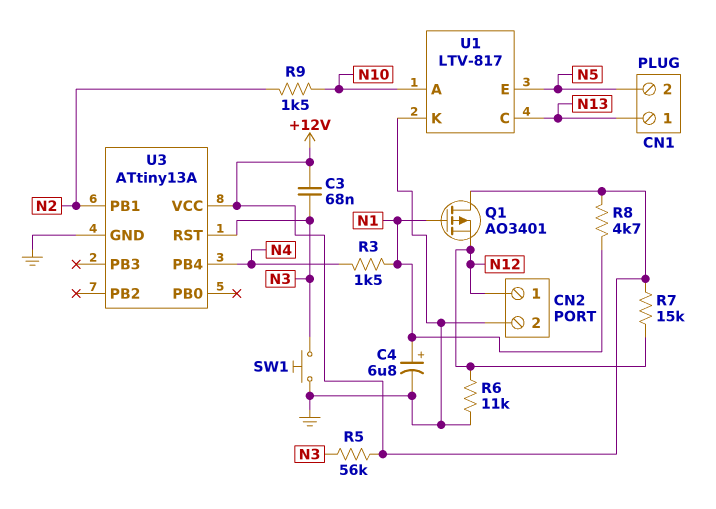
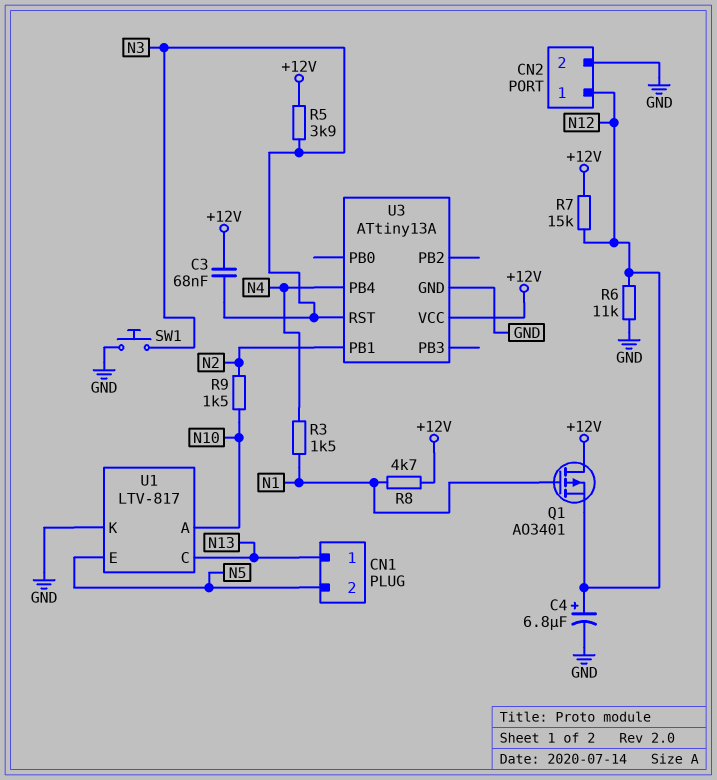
C4: 6.8uF (plus N1, minus GND) -> 6.8uF (plus N12, minus GND)
R5: 56k (+12V, N3) -> 3.9k (+12V, N3)

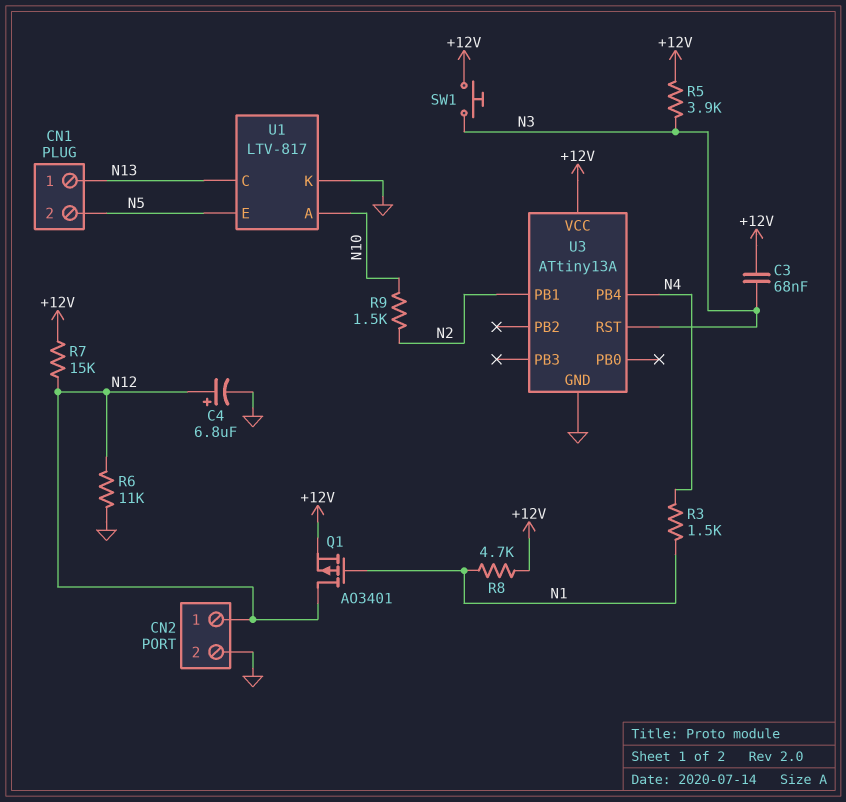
Q1: PMOS AO3401 (G N1, D +12V, S N12) -> PMOS AO3401 (G N1, D N12, S +12V)
SW1: button (GND, N3) -> button (+12V, N3)

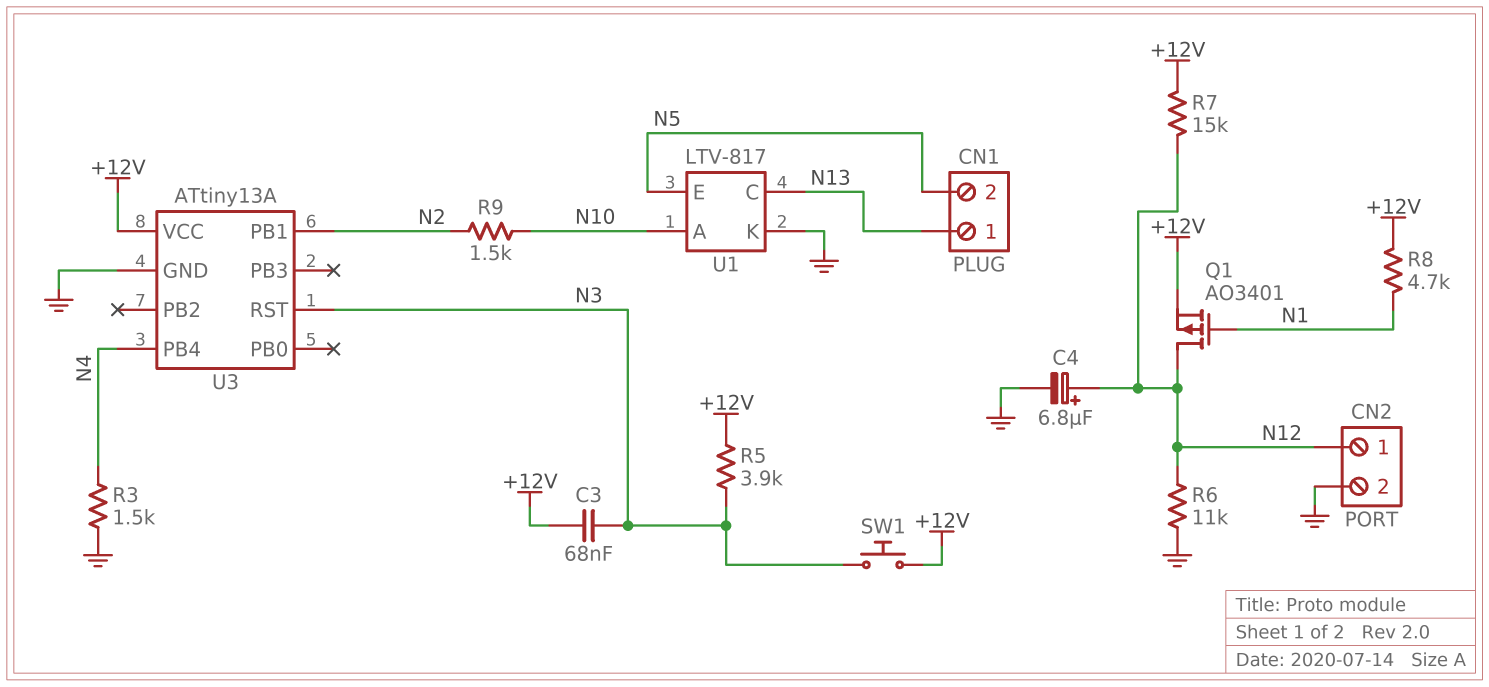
R3: 1.5k (N1, N4) -> 1.5k (GND, N4)

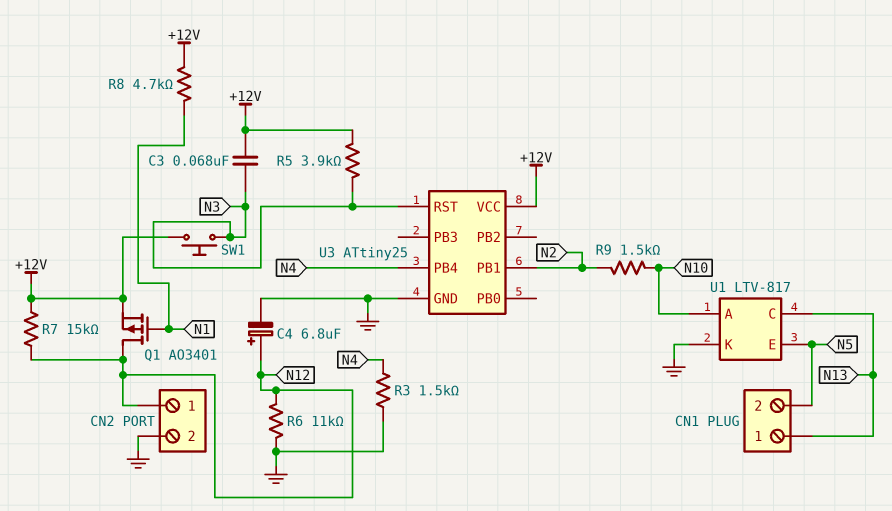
U3: ATtiny13A -> ATtiny25

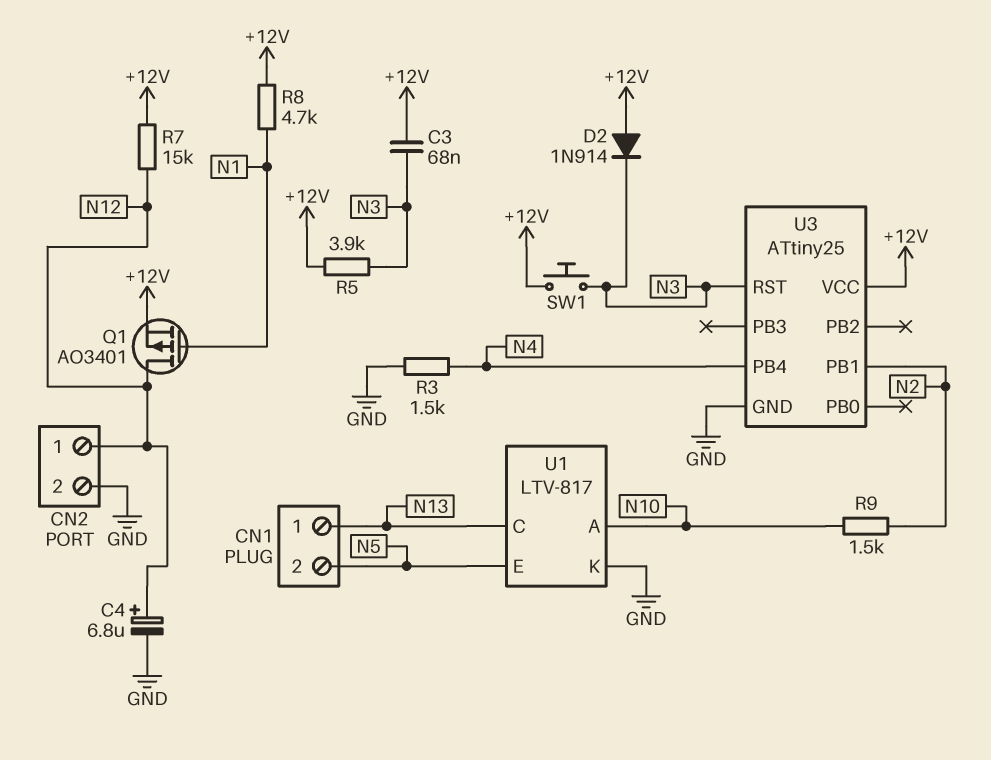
D2: none -> diode 1N914 (A +12V, K N3)
R6: 11k (GND, N12) -> none

